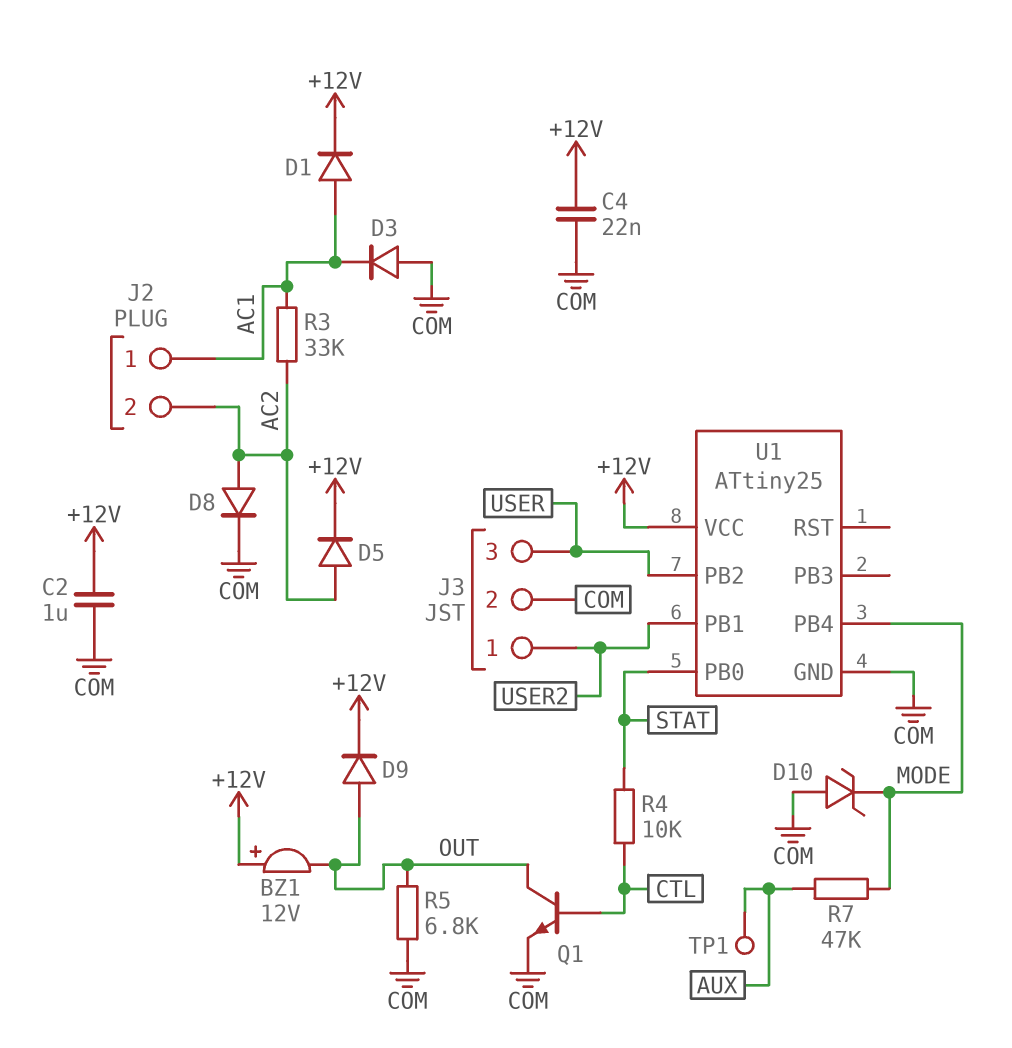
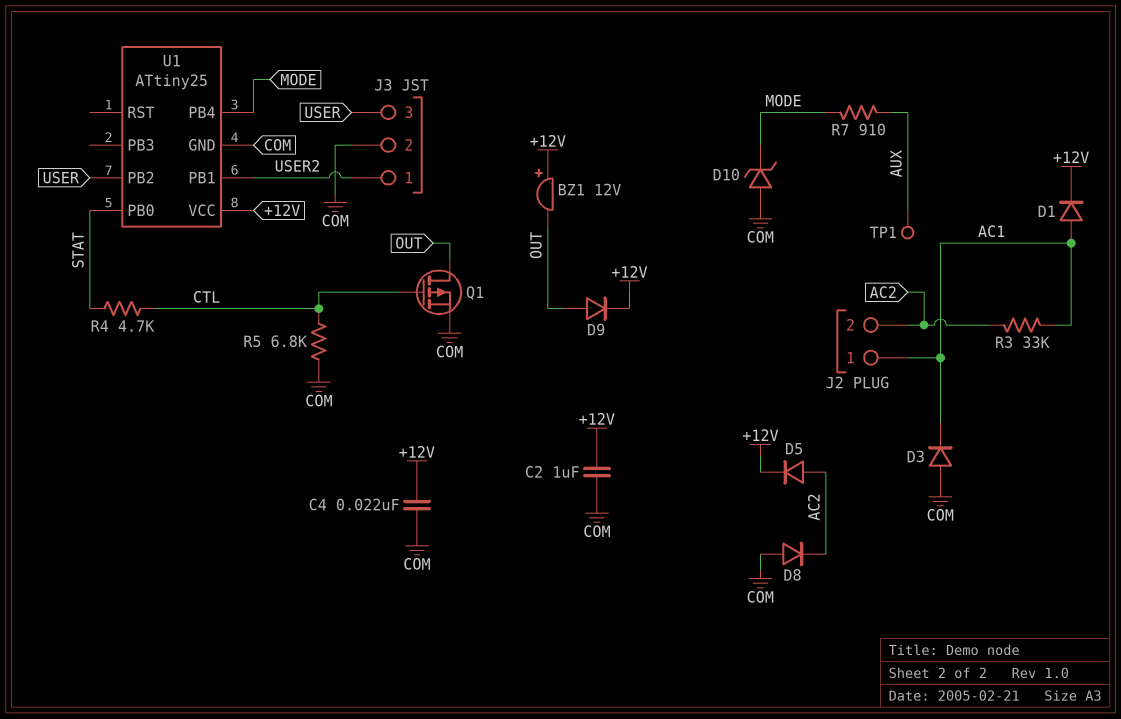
D8: diode (A AC2, K COM) -> diode (A COM, K AC2)
Q1: NPN (B CTL, C OUT, E COM) -> PMOS (G CTL, D OUT, S COM)
R4: 10k (CTL, STAT) -> 4.7k (CTL, STAT)
R5: 6.8k (COM, OUT) -> 6.8k (COM, CTL)
R7: 47k (AUX, MODE) -> 910 (AUX, MODE)

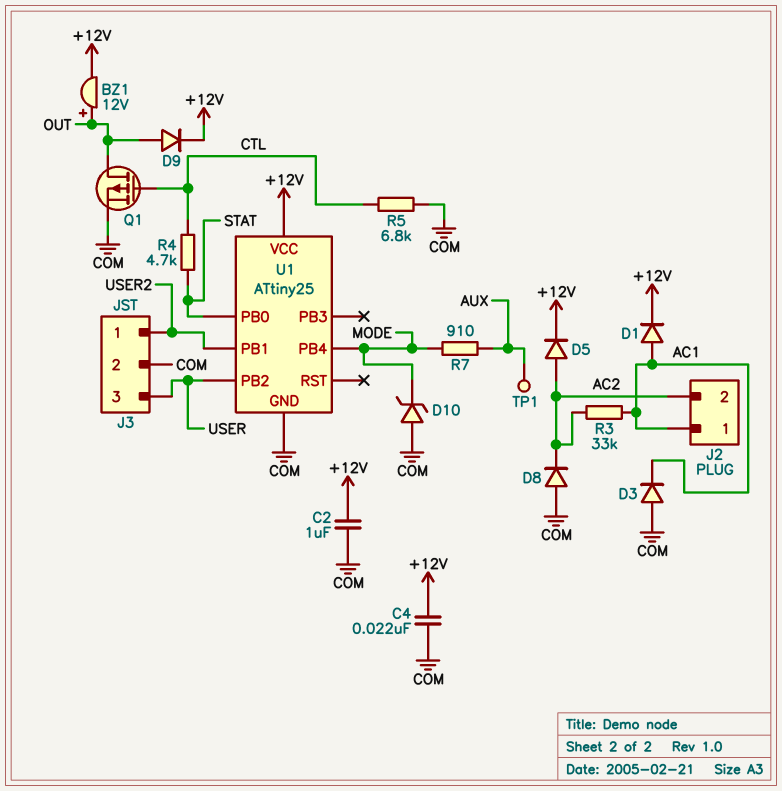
BZ1: buzzer 12V (plus +12V, minus OUT) -> buzzer 12V (plus OUT, minus +12V)

